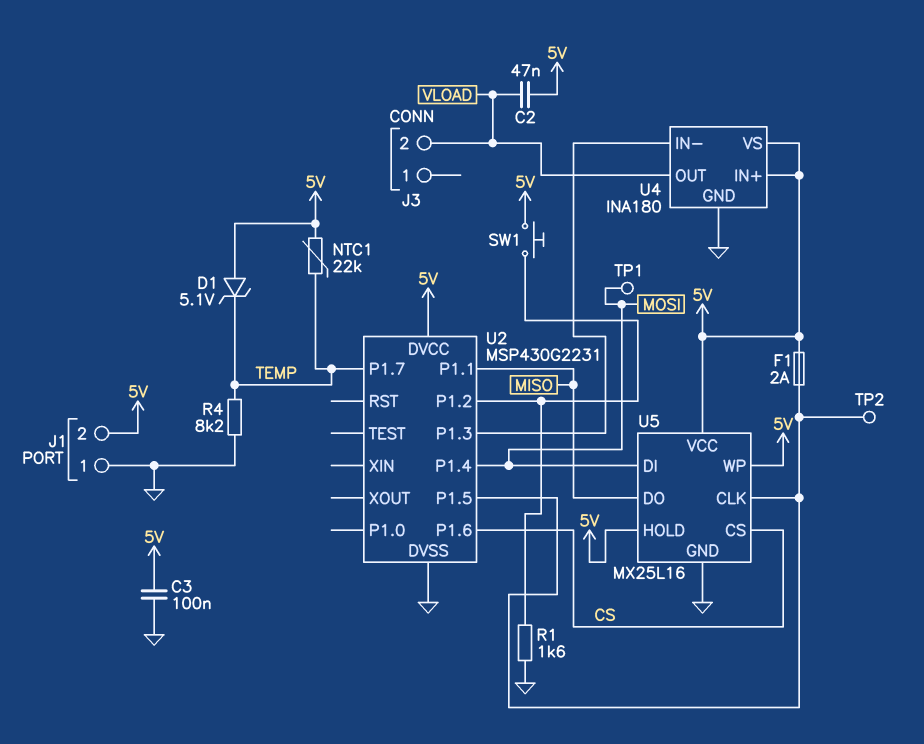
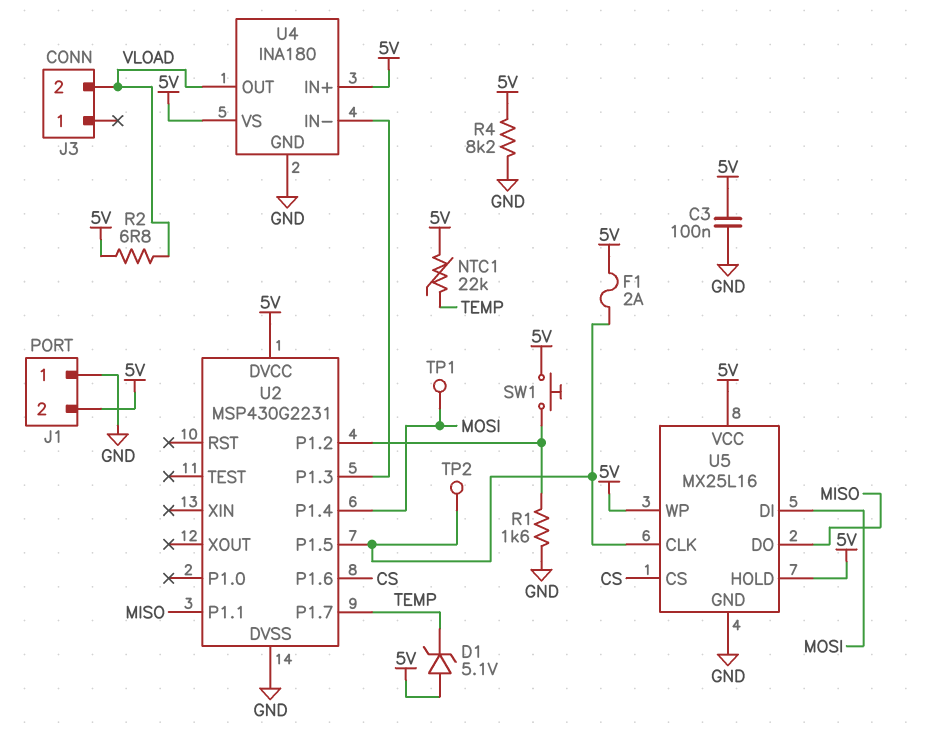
C2: 47nF (5V, VLOAD) -> none
R2: none -> 6.8 (5V, VLOAD)
R4: 8.2k (GND, TEMP) -> 8.2k (5V, GND)

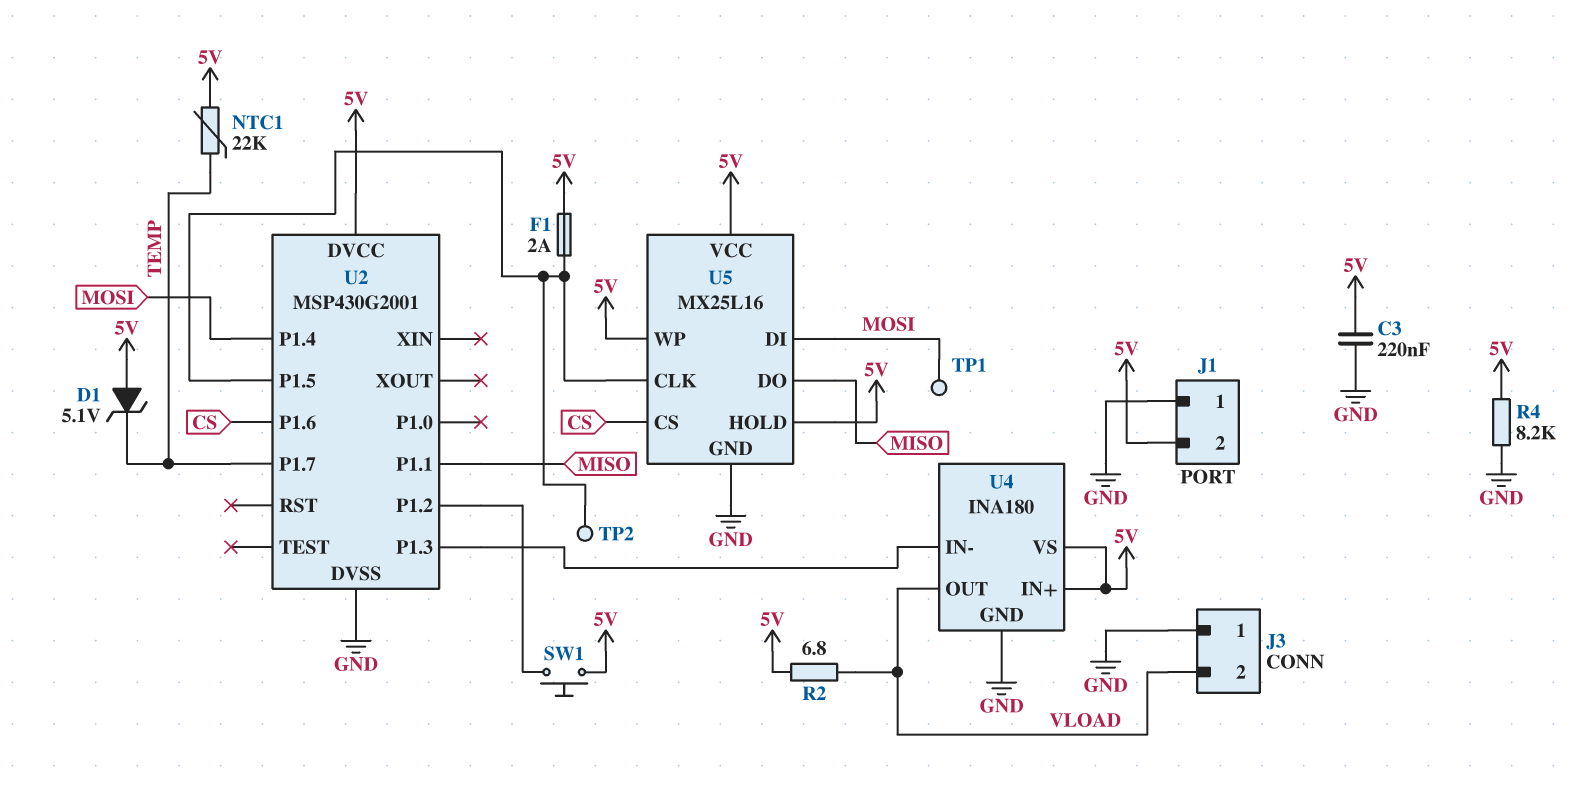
C3: 100nF (5V, GND) -> 220nF (5V, GND)
J3 pin 1: none -> GND
R1: 1.6k (GND, U2/P1.2) -> none
U2: MSP430G2231 -> MSP430G2001

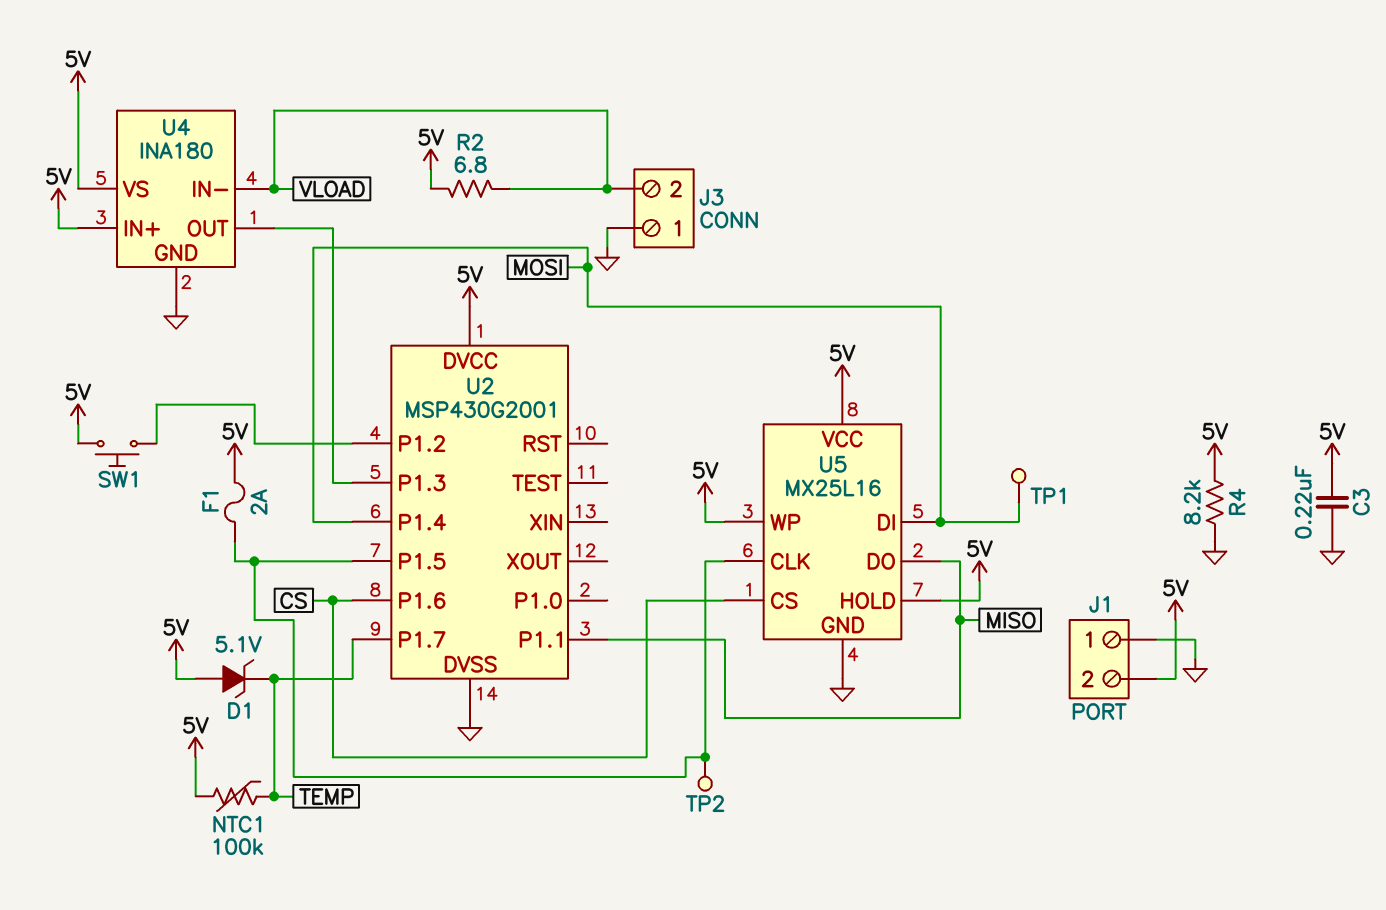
NTC1: 22k (5V, TEMP) -> 100k (5V, TEMP)
U4 pin IN-: U2/P1.3 -> VLOAD
U4 pin OUT: VLOAD -> U2/P1.3

